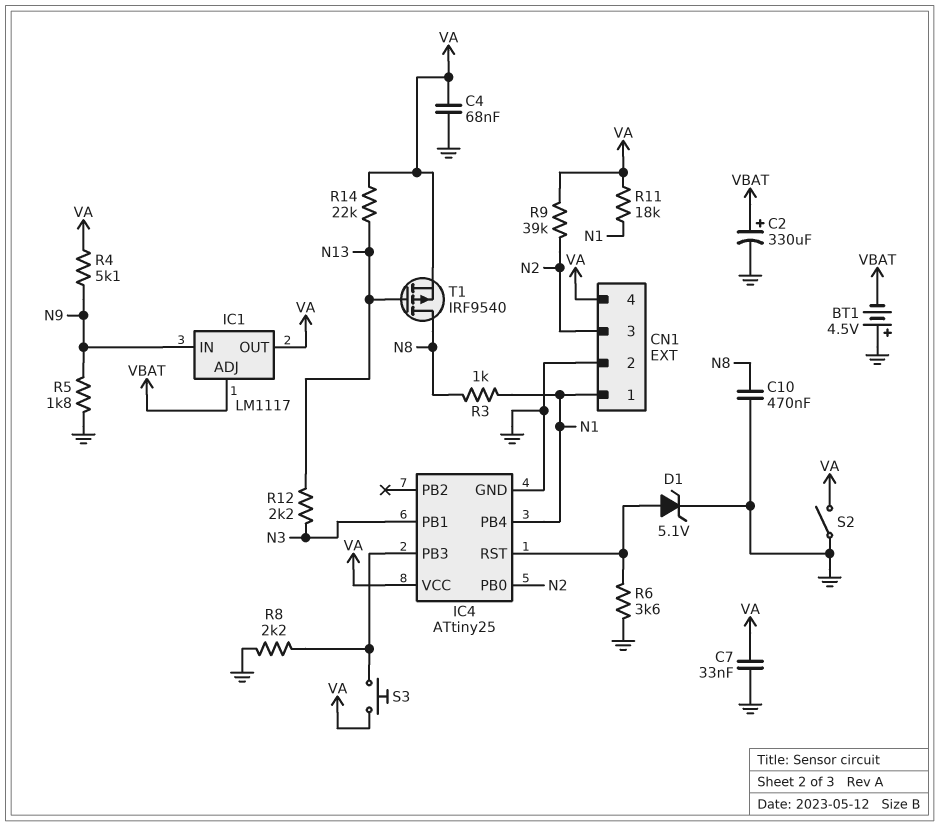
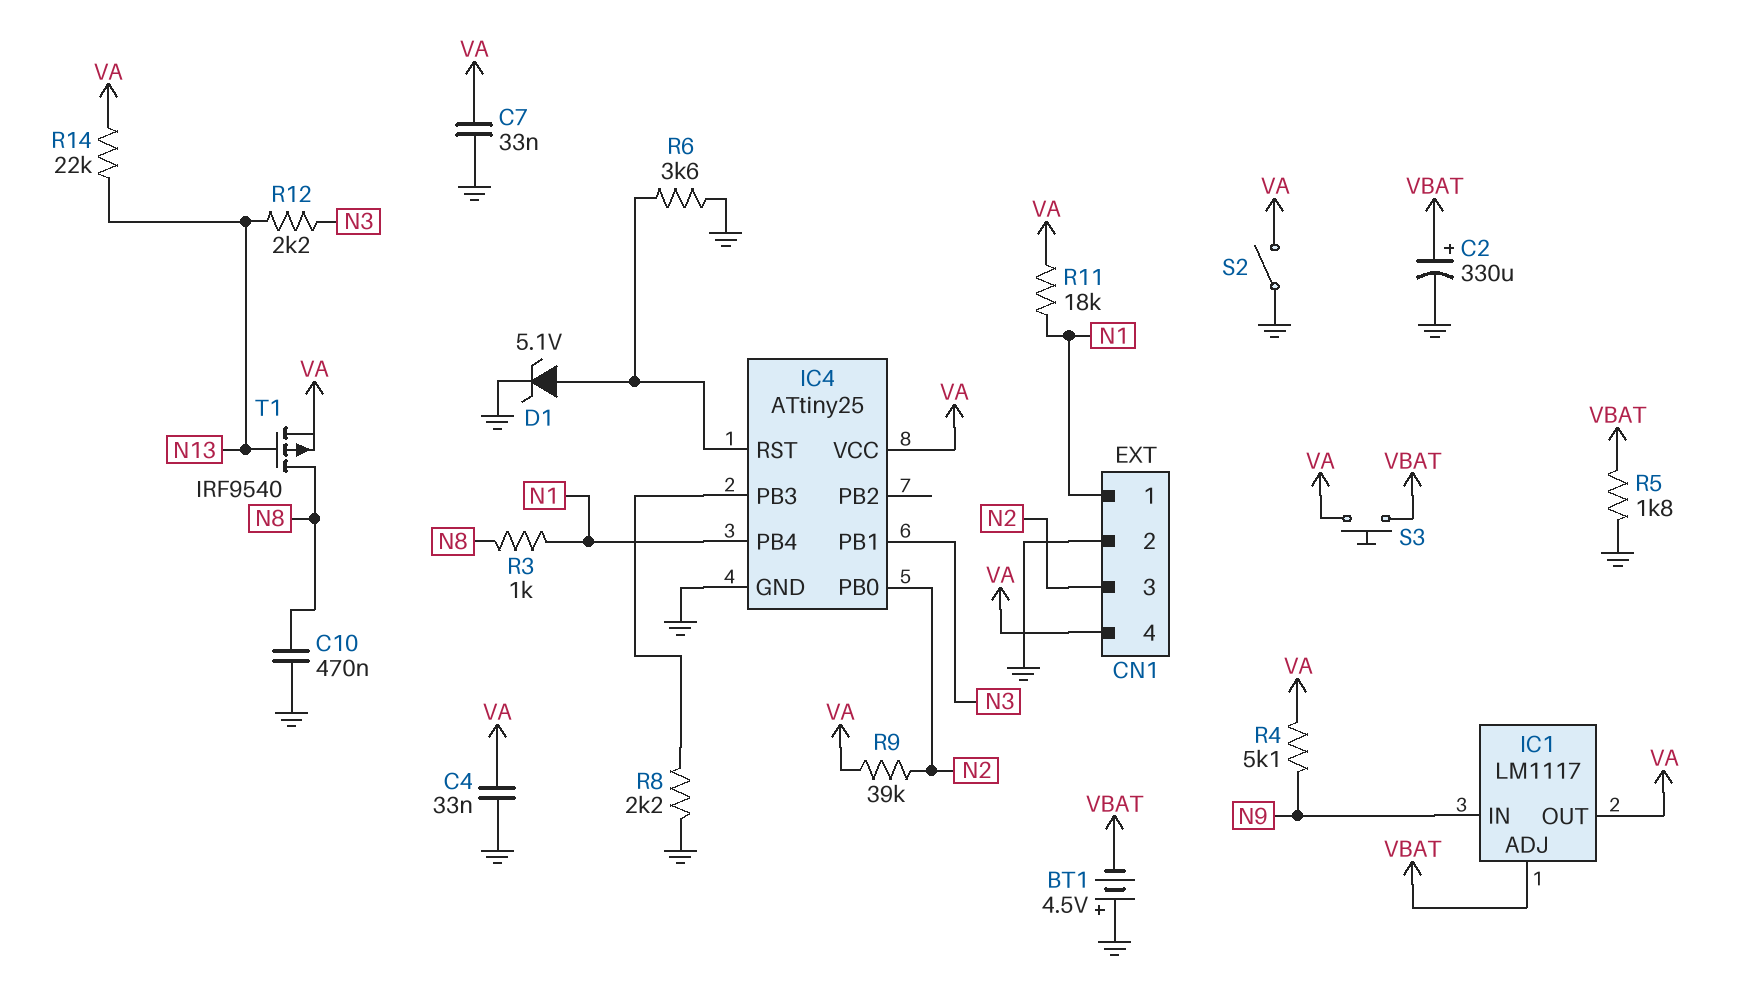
C4: 68nF (GND, VA) -> 33nF (GND, VA)
R5: 1.8k (GND, N9) -> 1.8k (GND, VBAT)
S3: button (IC4/PB3, VA) -> button (VA, VBAT)

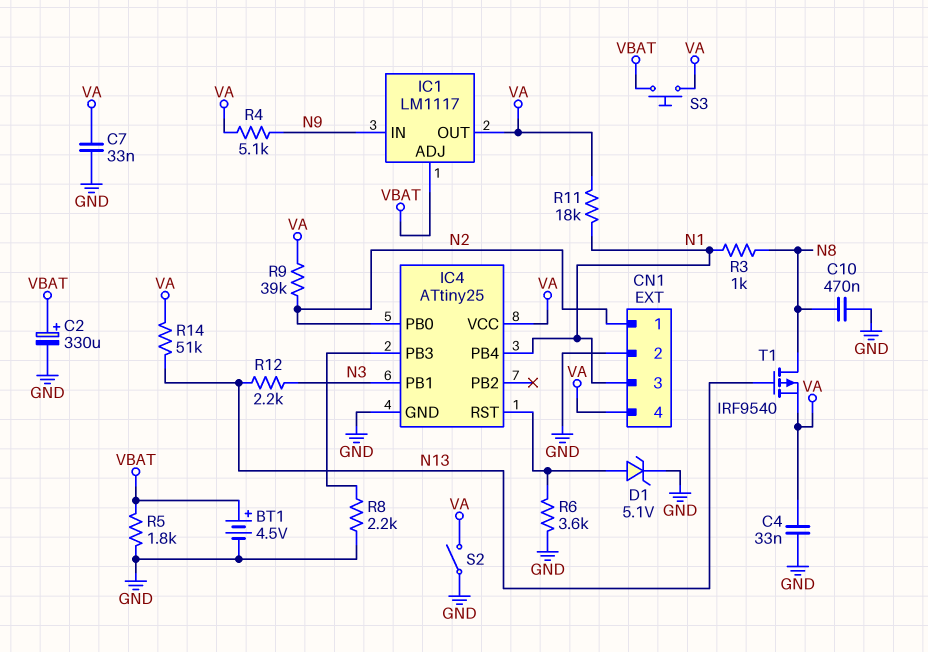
BT1: 4.5V (plus GND, minus VBAT) -> 4.5V (plus VBAT, minus GND)
CN1 pin 1: N1 -> N2
CN1 pin 3: N2 -> N1
R14: 22k (N13, VA) -> 51k (N13, VA)

